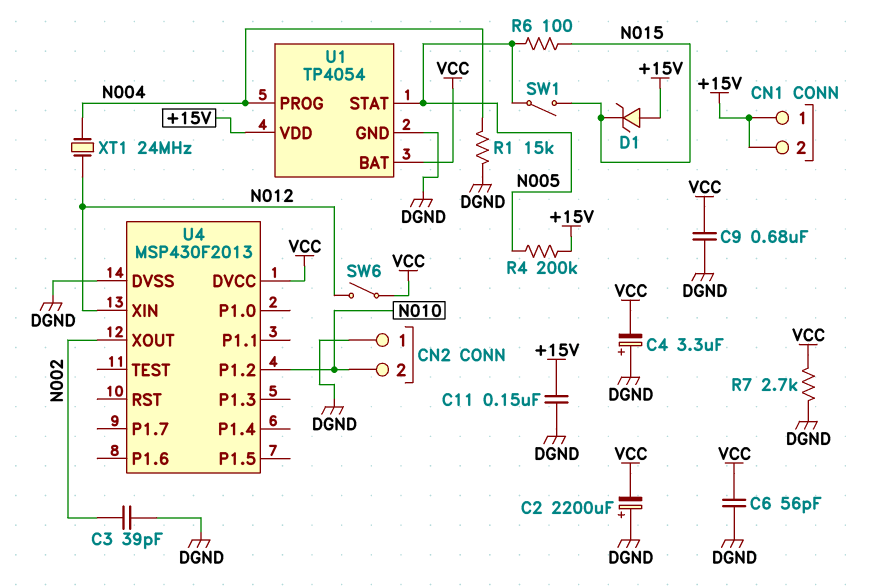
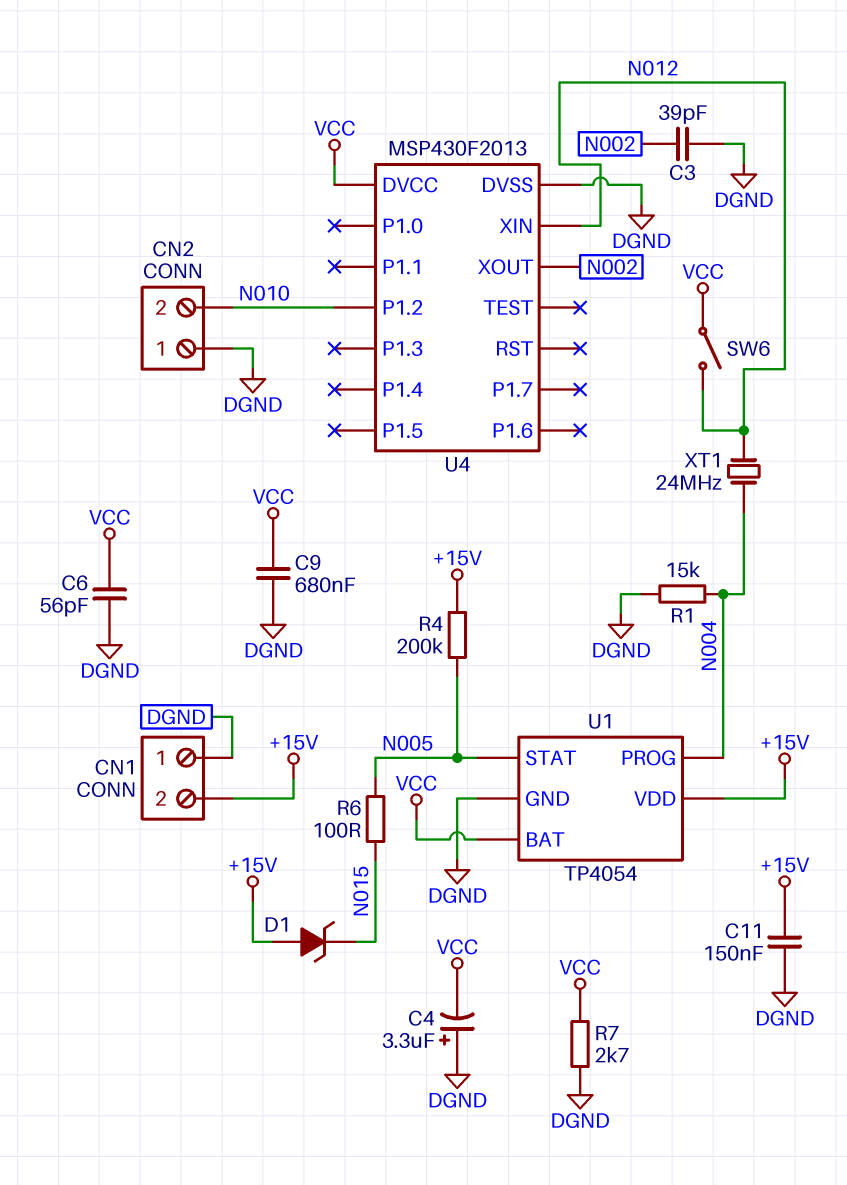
C2: 2200uF (plus DGND, minus VCC) -> none
CN1 pin 1: +15V -> DGND
SW1: switch (N005, N015) -> none

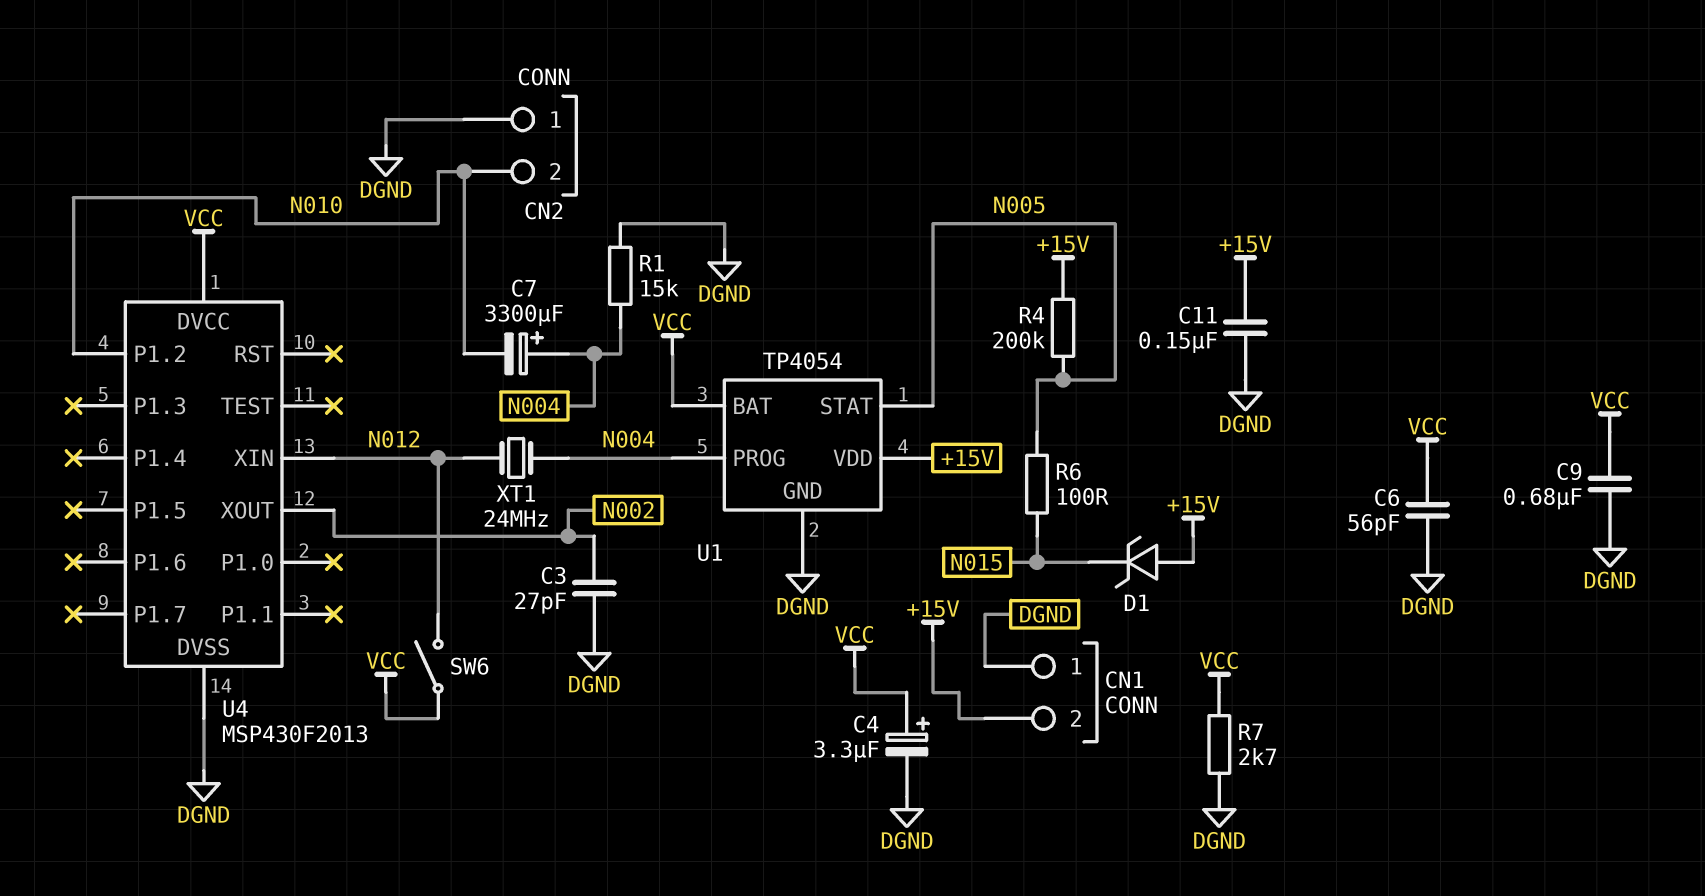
C3: 39pF (DGND, N002) -> 27pF (DGND, N002)
C4: 3.3uF (plus DGND, minus VCC) -> 3.3uF (plus VCC, minus DGND)
C7: none -> 3300uF (plus N004, minus N010)

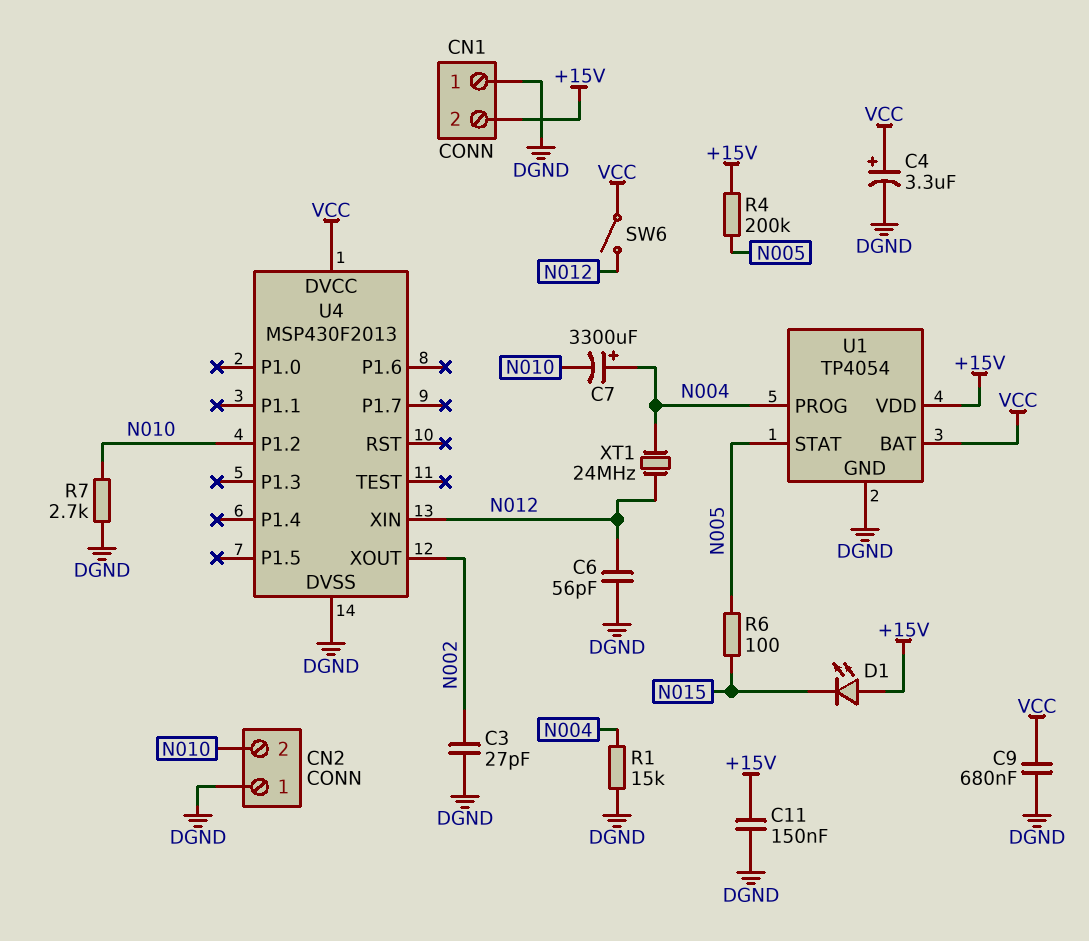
C6: 56pF (DGND, VCC) -> 56pF (DGND, N012)
D1: zener (A +15V, K N015) -> LED (A +15V, K N015)
R7: 2.7k (DGND, VCC) -> 2.7k (DGND, N010)

